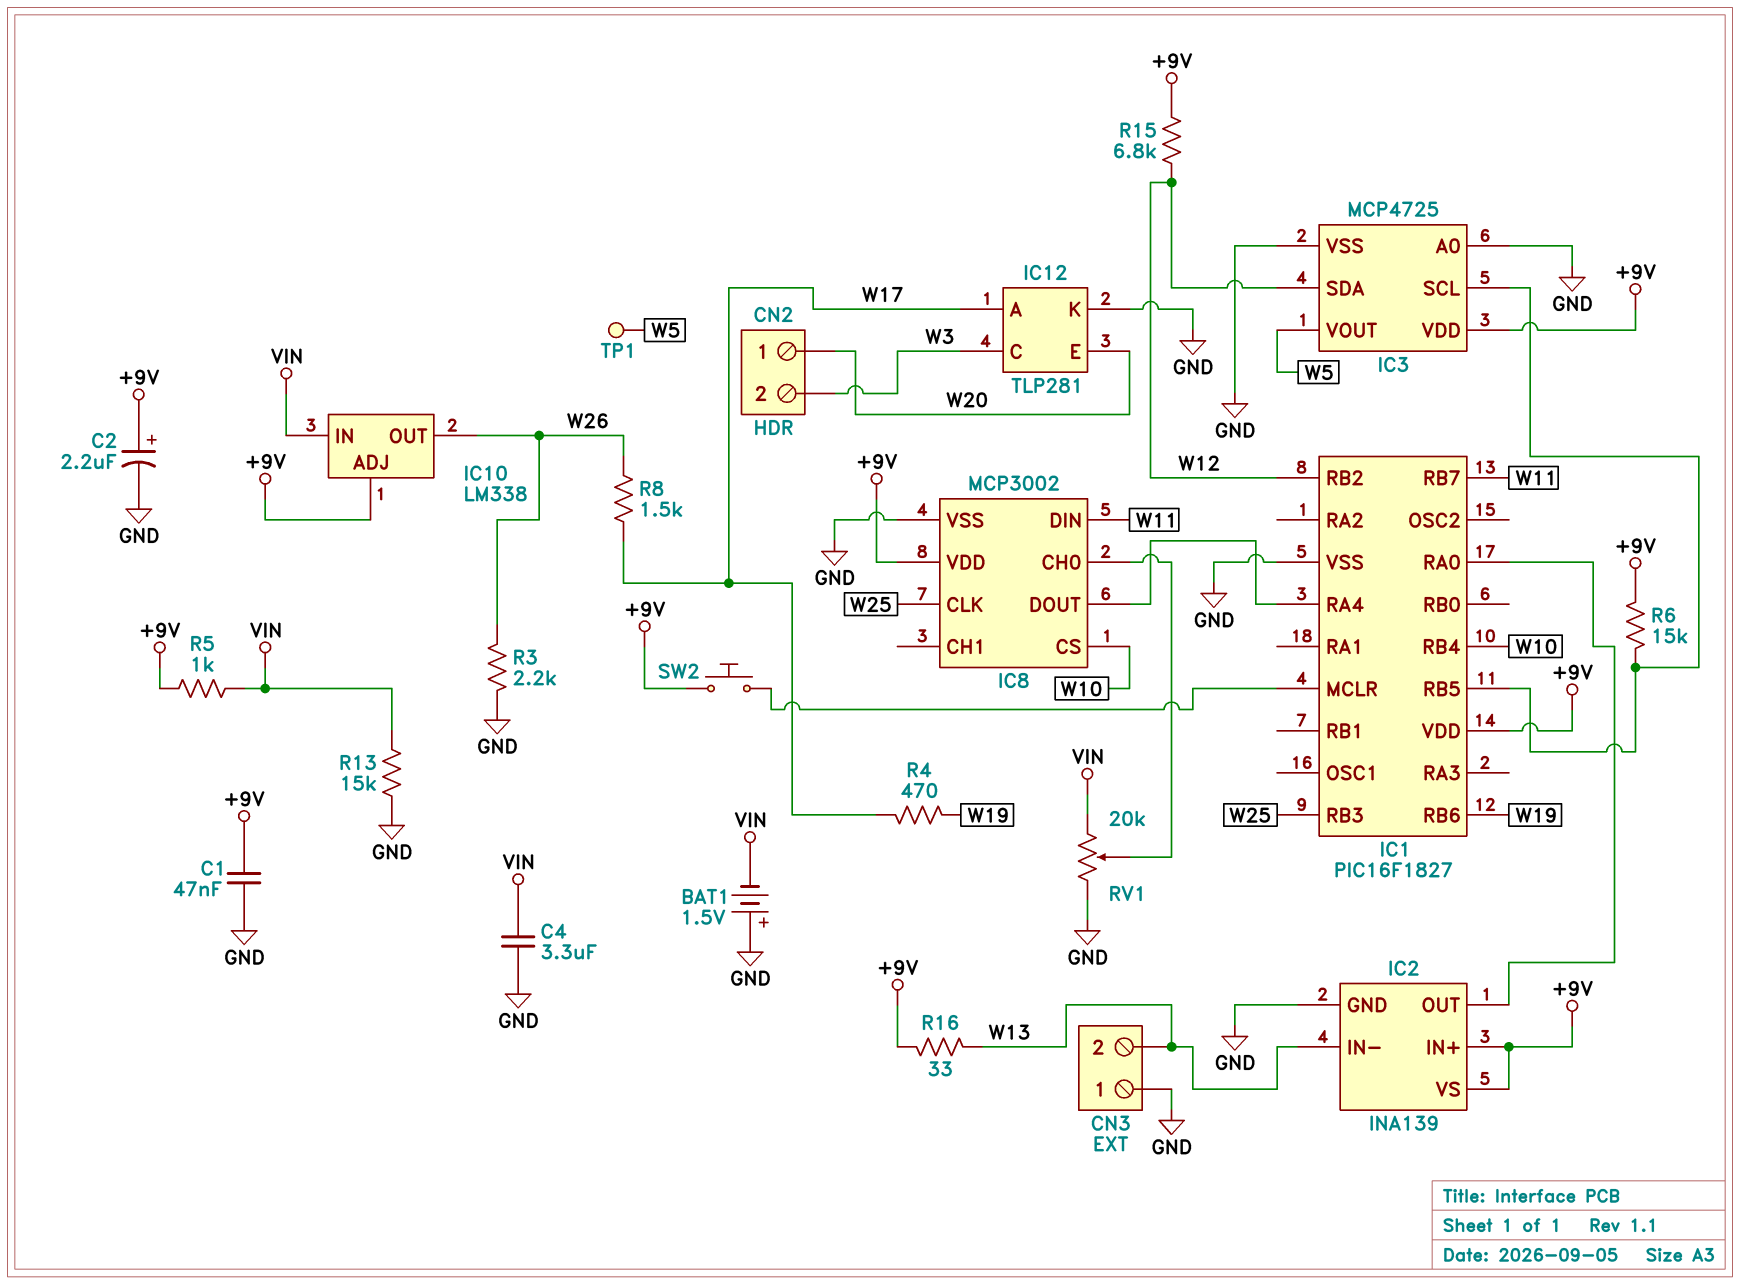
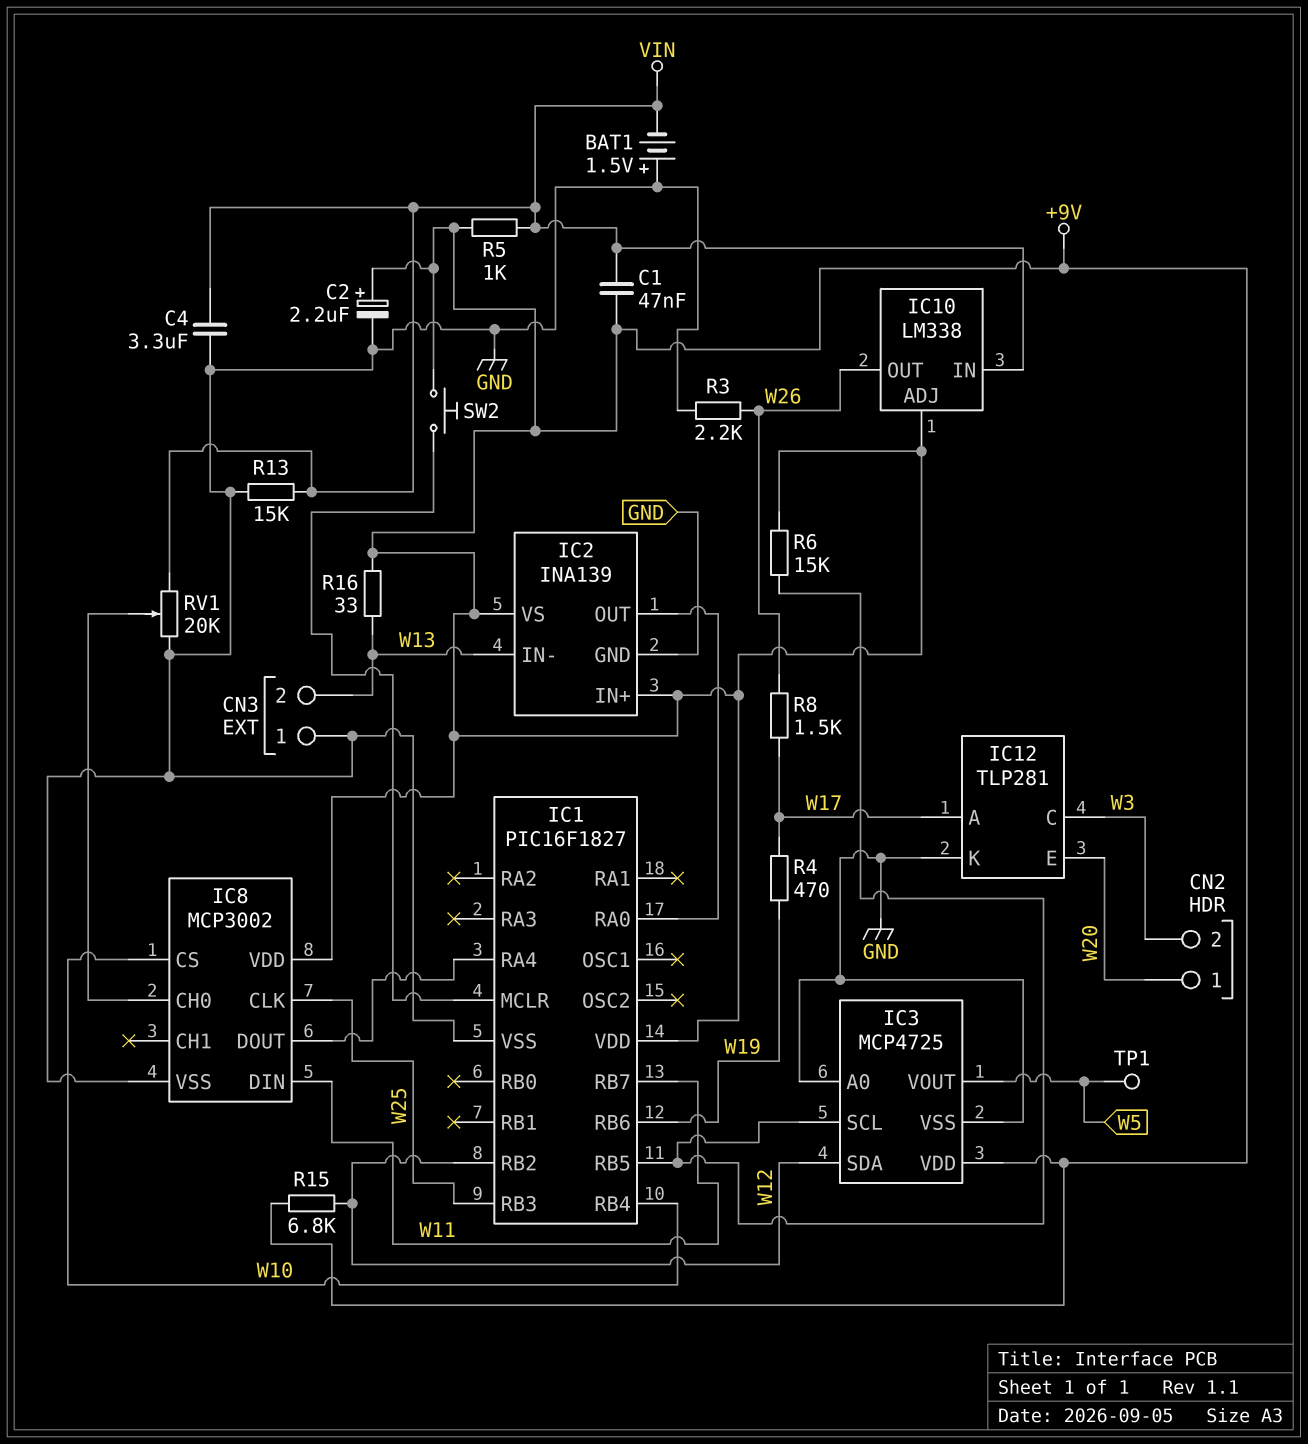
C1: 47nF (+9V, GND) -> 47nF (+9V, VIN)

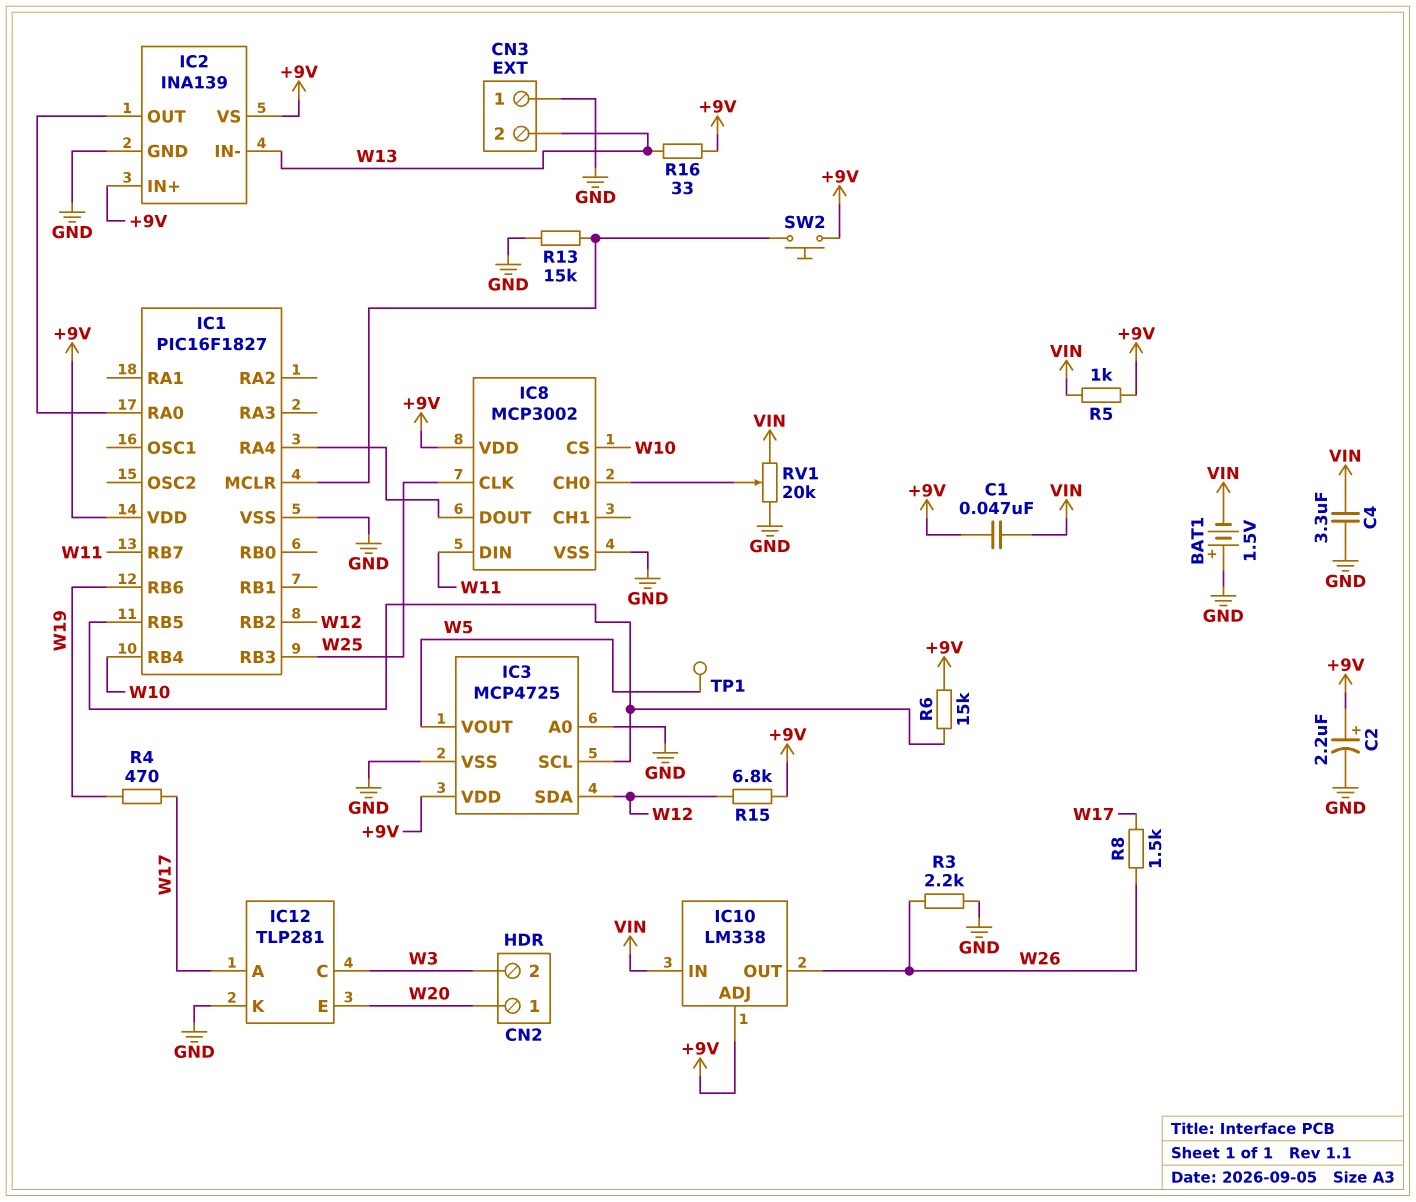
R13: 15k (GND, VIN) -> 15k (GND, IC1/MCLR)

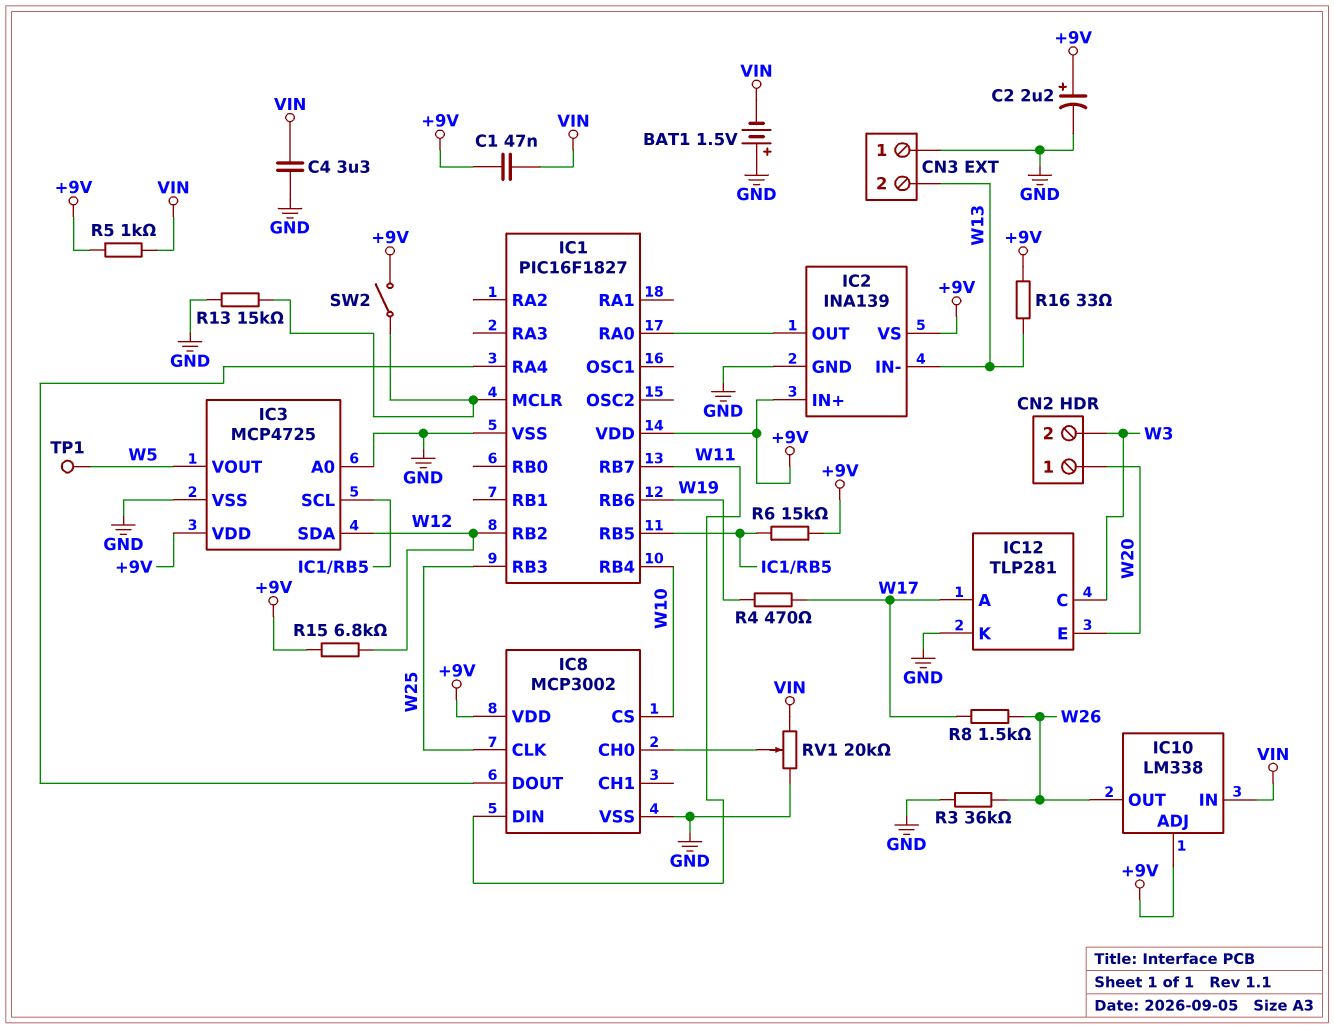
R3: 2.2k (GND, W26) -> 36k (GND, W26)
SW2: button (+9V, IC1/MCLR) -> switch (+9V, IC1/MCLR)

